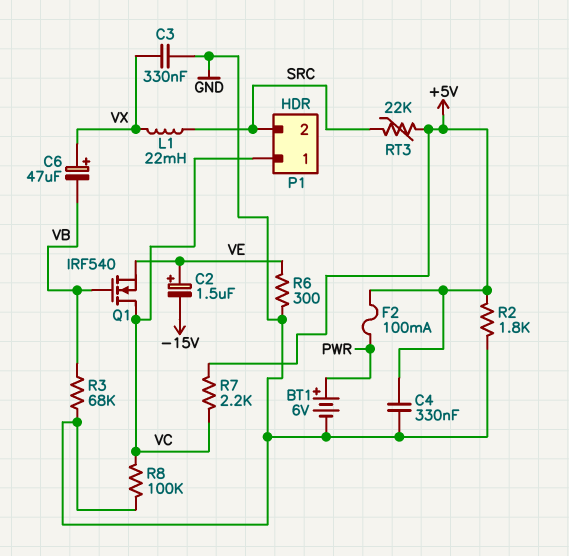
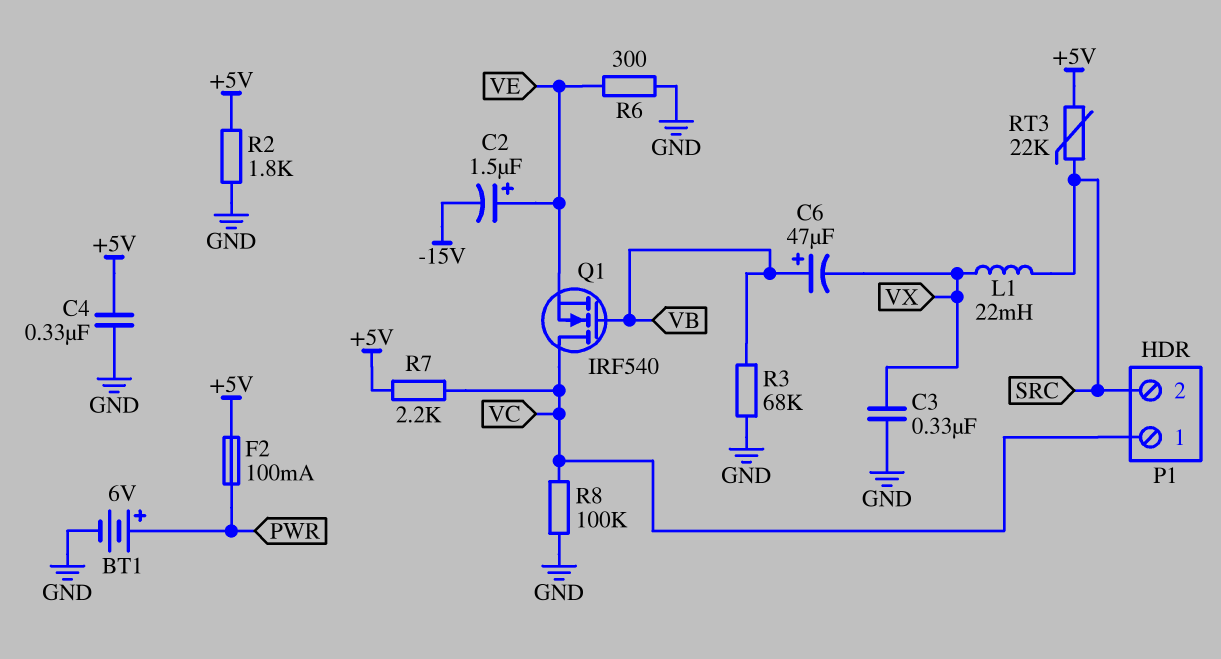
C6: 47uF (plus VX, minus VB) -> 47uF (plus VB, minus VX)

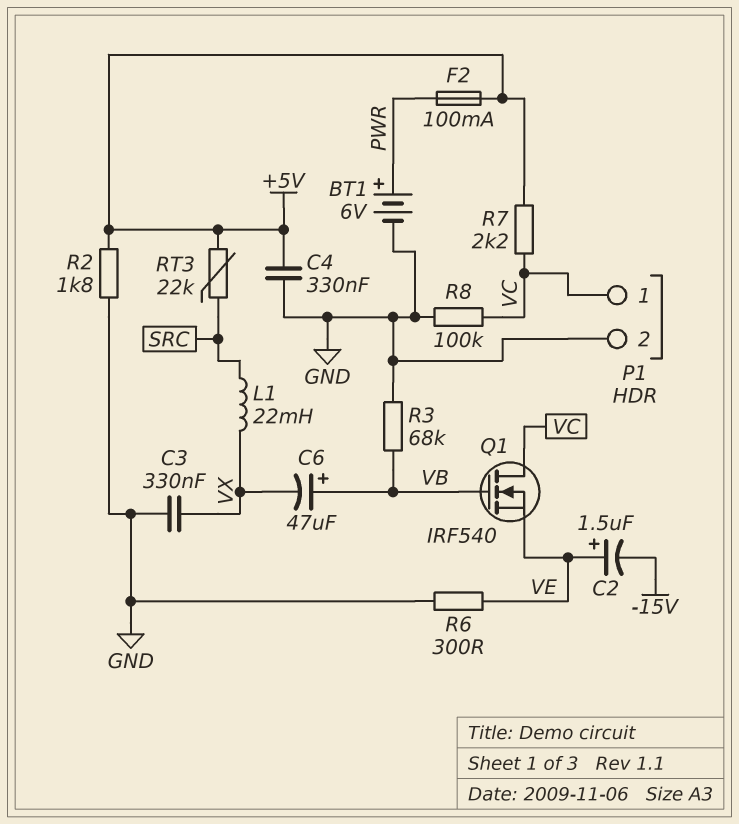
P1 pin 2: SRC -> GND

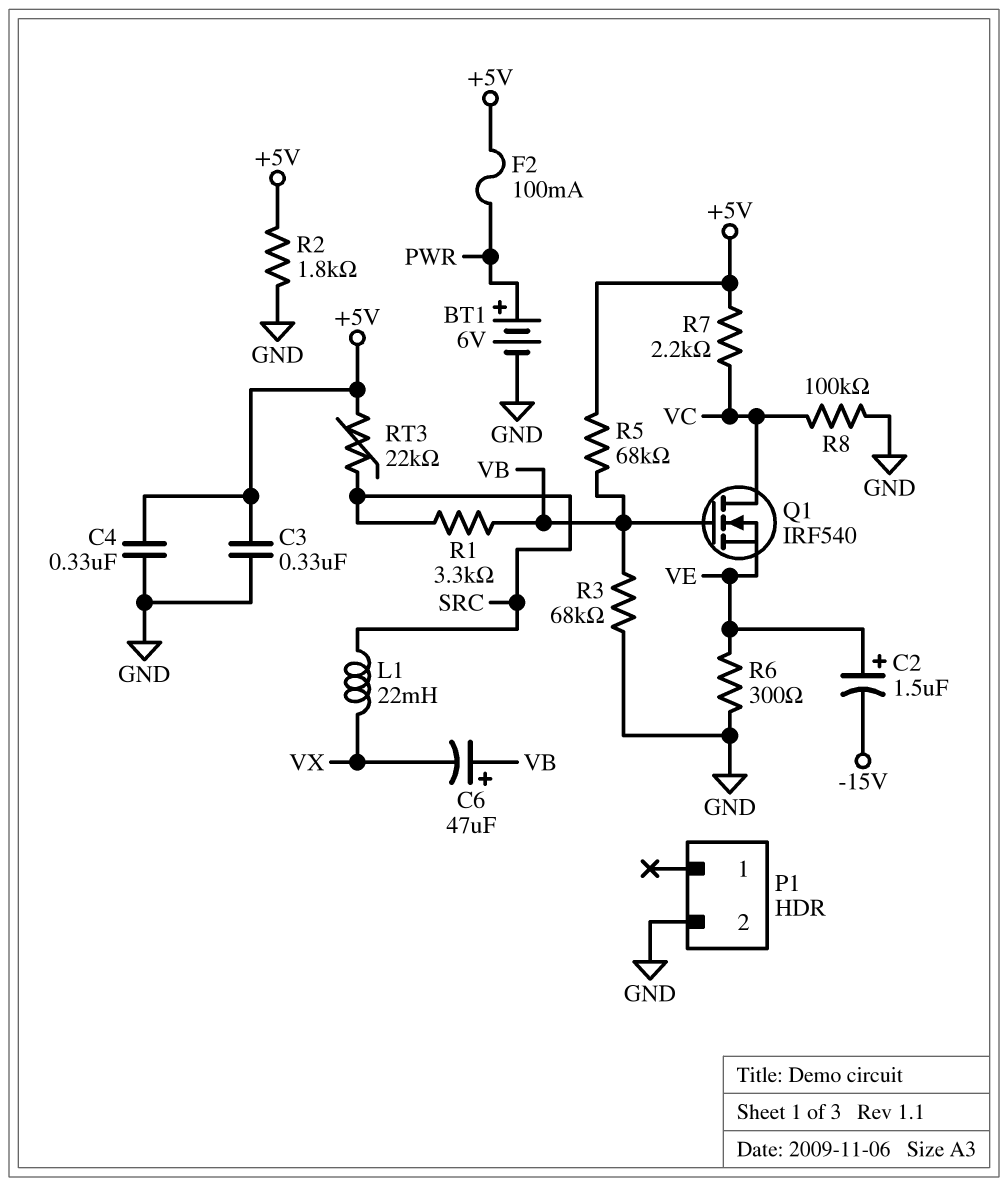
C3: 330nF (GND, VX) -> 330nF (+5V, GND)
P1 pin 1: VC -> none
R1: none -> 3.3k (SRC, VB)
R5: none -> 68k (+5V, VB)

